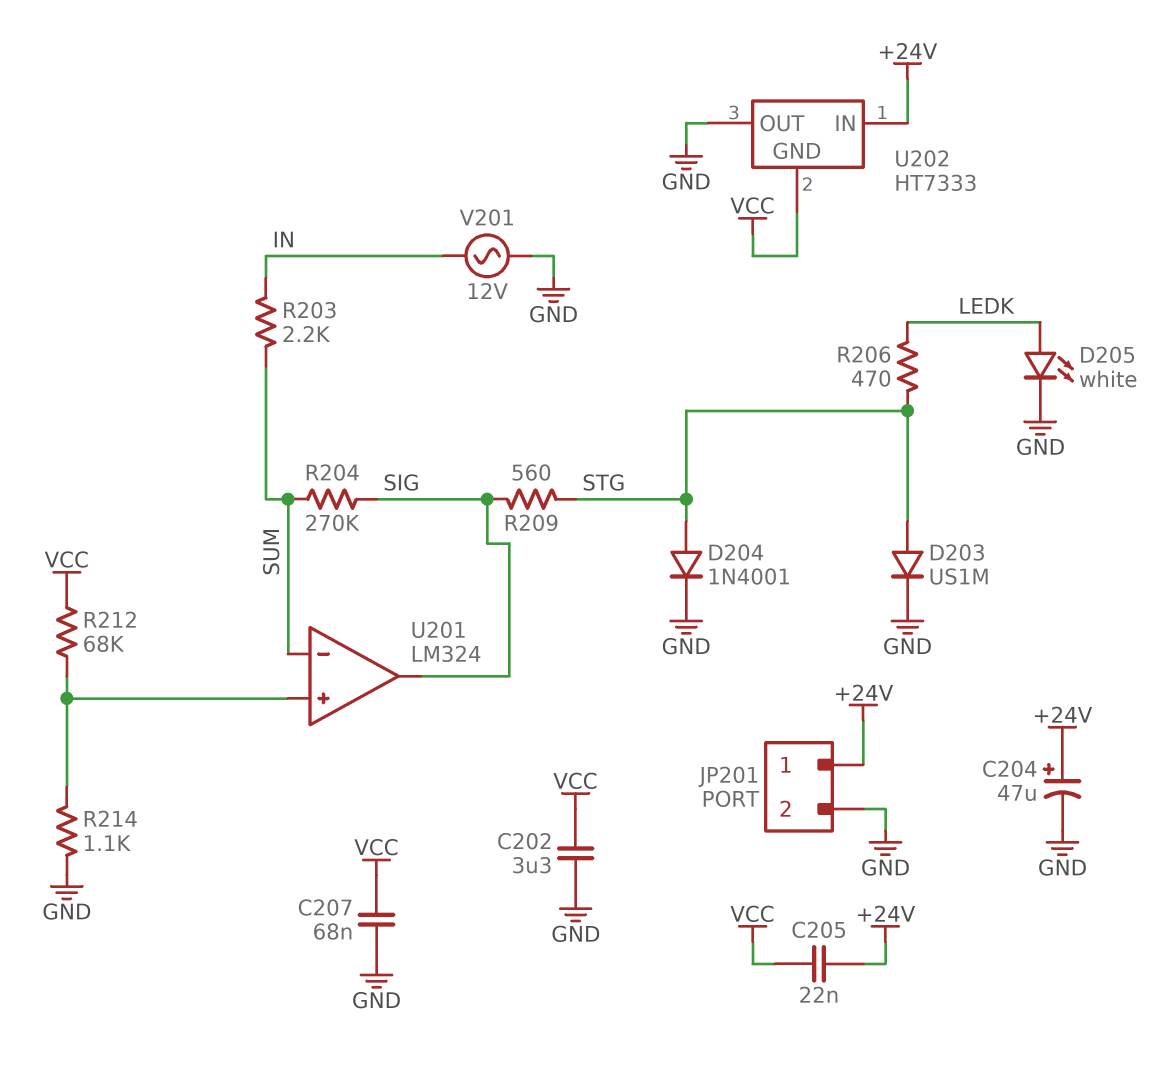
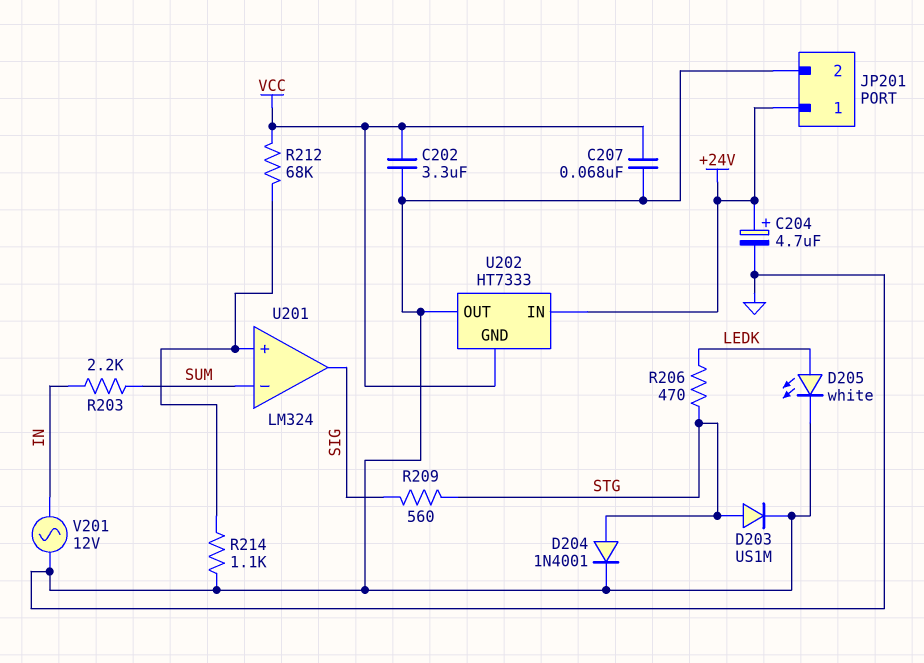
C204: 47uF (plus +24V, minus GND) -> 4.7uF (plus +24V, minus GND)
C205: 22nF (+24V, VCC) -> none
R204: 270k (SIG, SUM) -> none

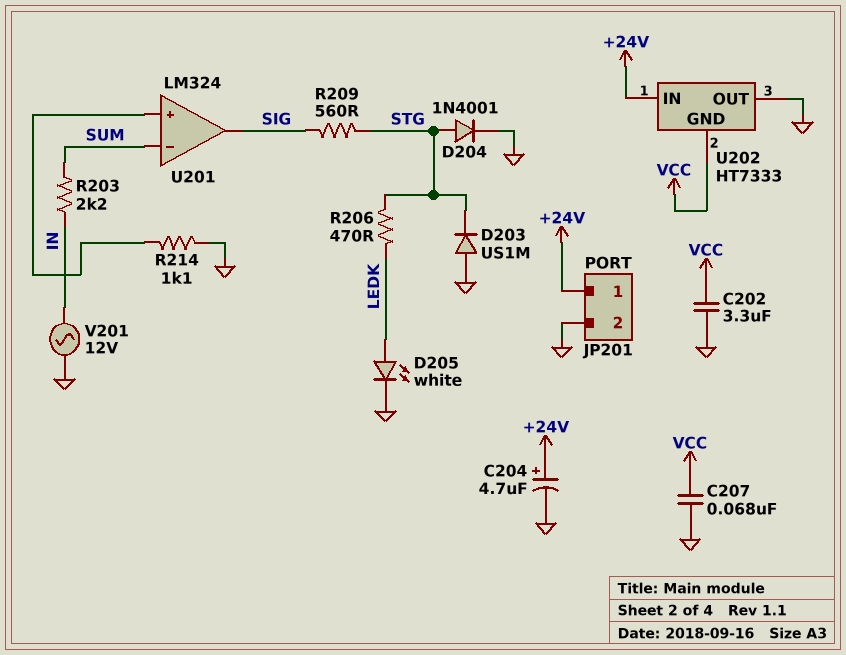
D203: diode US1M (A STG, K GND) -> diode US1M (A GND, K STG)
R212: 68k (U201/in+, VCC) -> none

